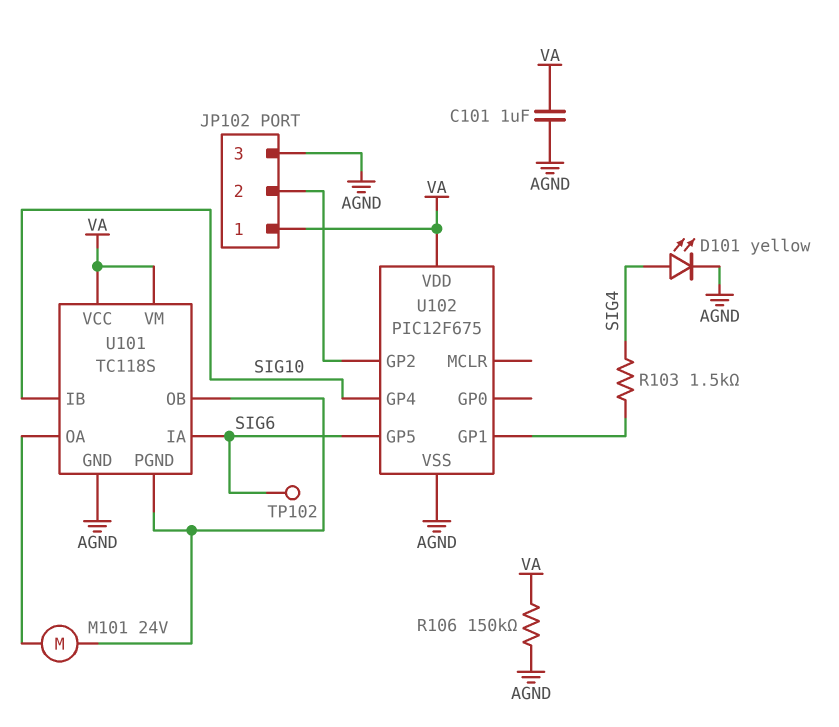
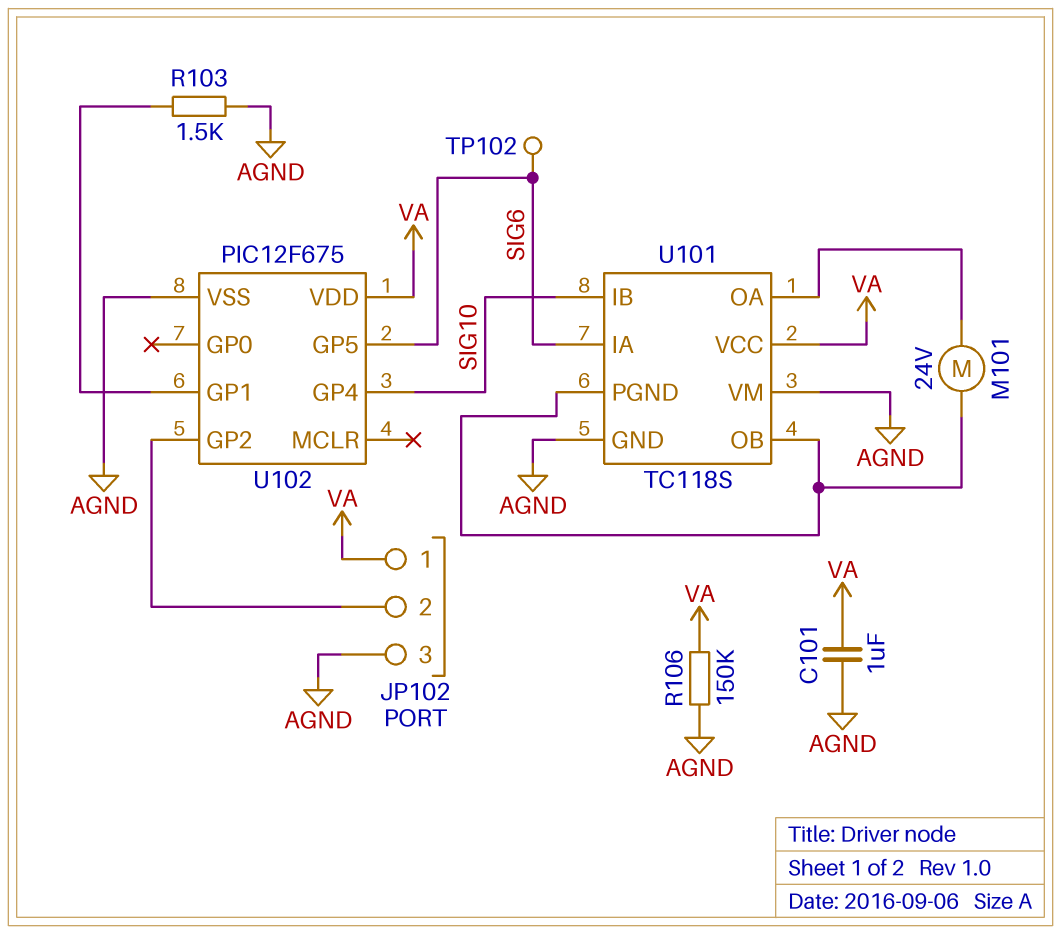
D101: LED yellow (A SIG4, K AGND) -> none
R103: 1.5k (SIG4, U102/GP1) -> 1.5k (AGND, U102/GP1)
U101 pin VM: VA -> AGND

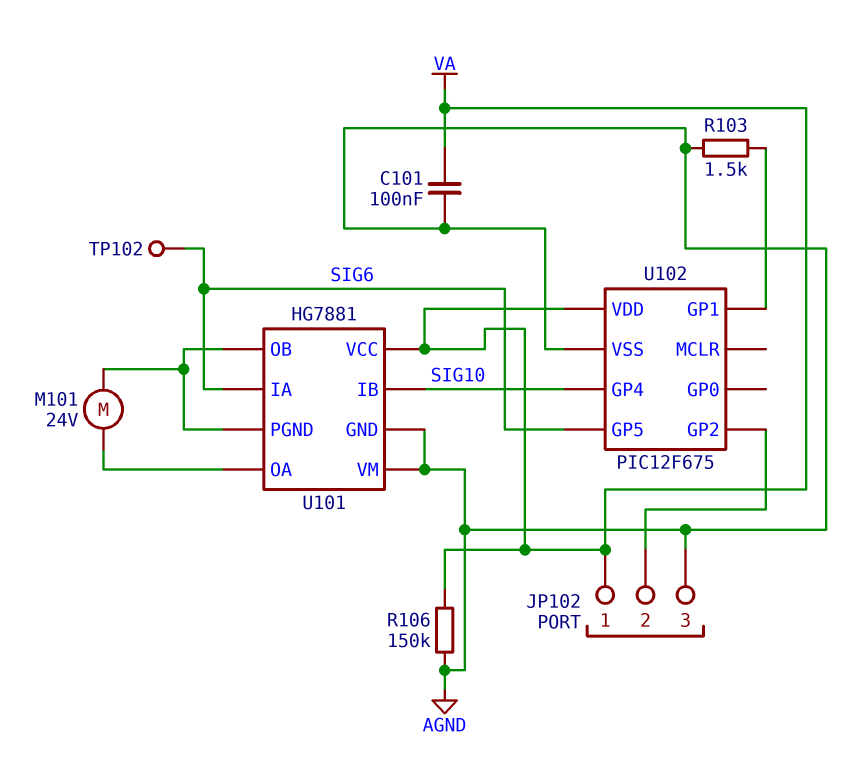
C101: 1uF (AGND, VA) -> 100nF (AGND, VA)
U101: TC118S -> HG7881

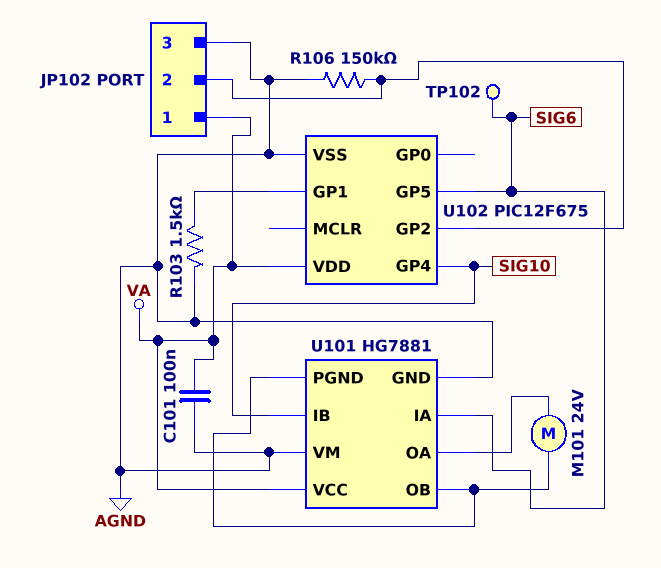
R106: 150k (AGND, VA) -> 150k (AGND, JP102/2)

